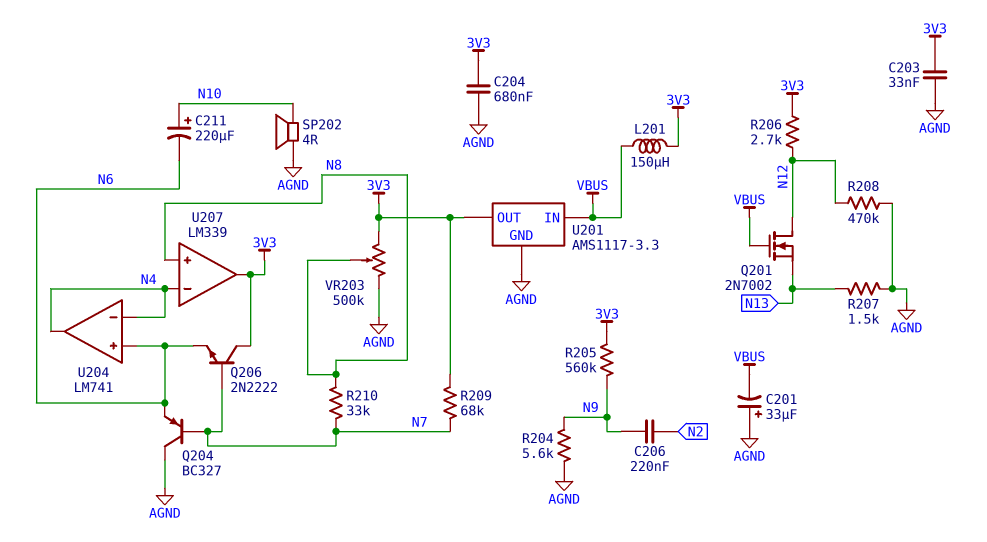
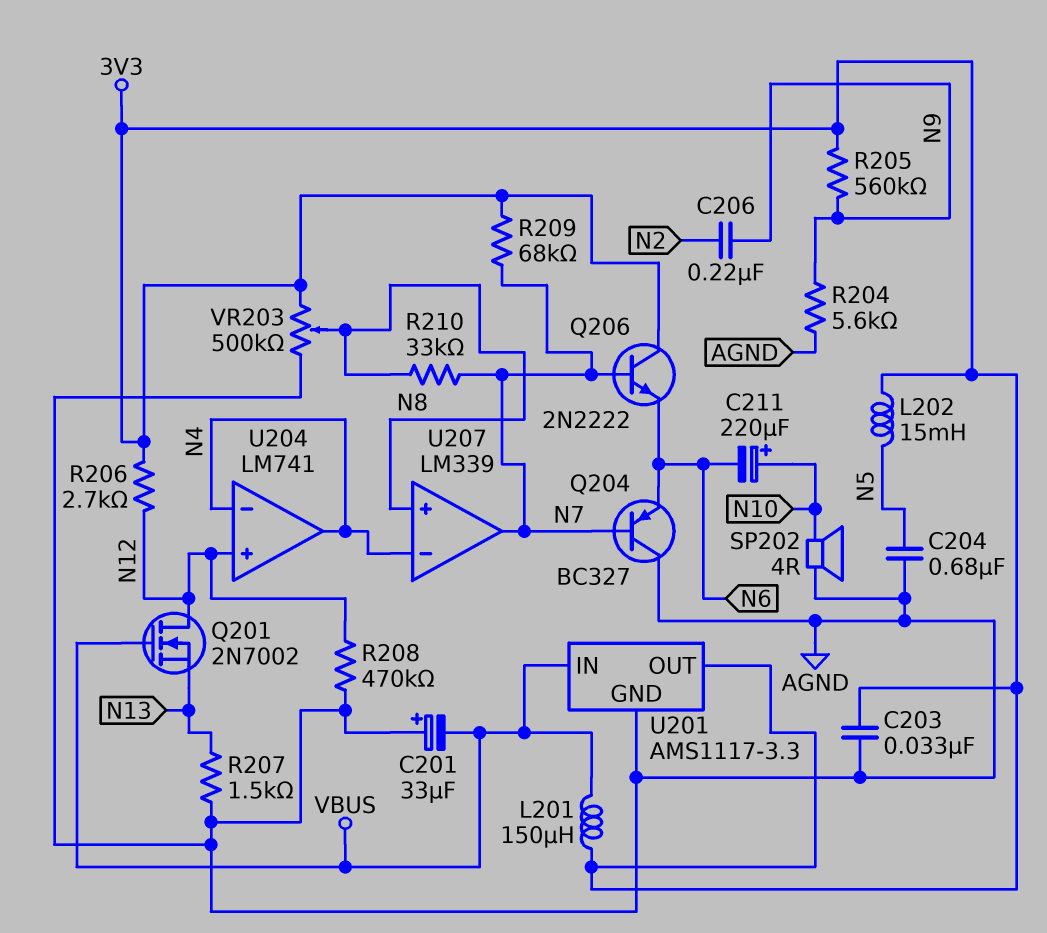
C204: 680nF (3V3, AGND) -> 680nF (AGND, N5)
L202: none -> 15mH (3V3, N5)
U204 pin in+: N6 -> N12
U207 pin out: 3V3 -> N7

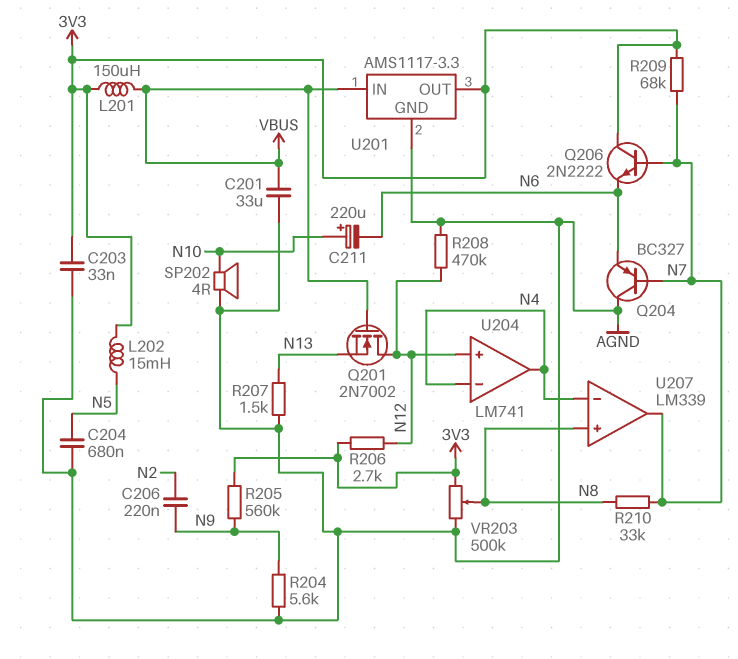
C201: 33uF (plus AGND, minus VBUS) -> 33uF (AGND, VBUS)

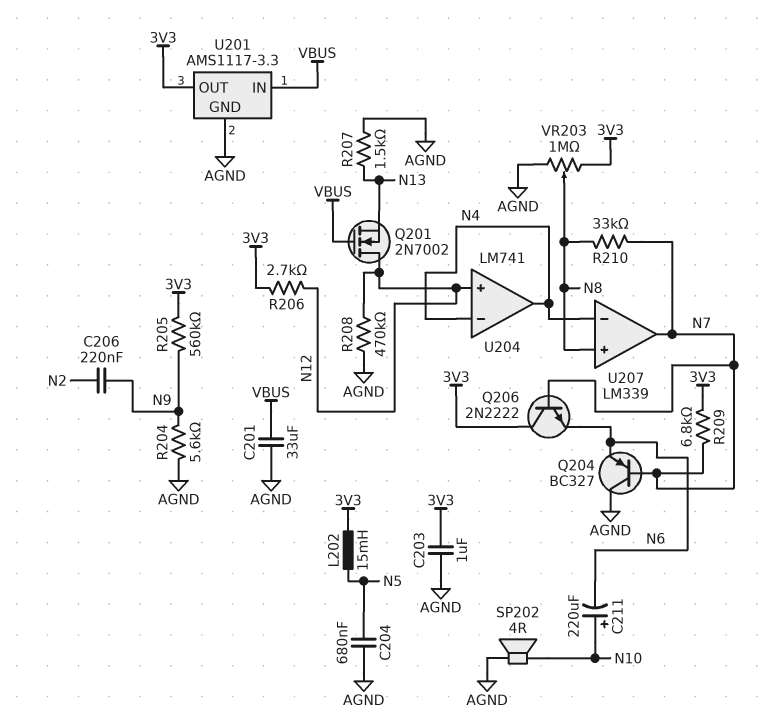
C203: 33nF (3V3, AGND) -> 1uF (3V3, AGND)
L201: 150uH (3V3, VBUS) -> none
R209: 68k (3V3, N7) -> 6.8k (3V3, N7)
VR203: 500k (3V3, AGND, wiper N8) -> 1M (3V3, AGND, wiper N8)

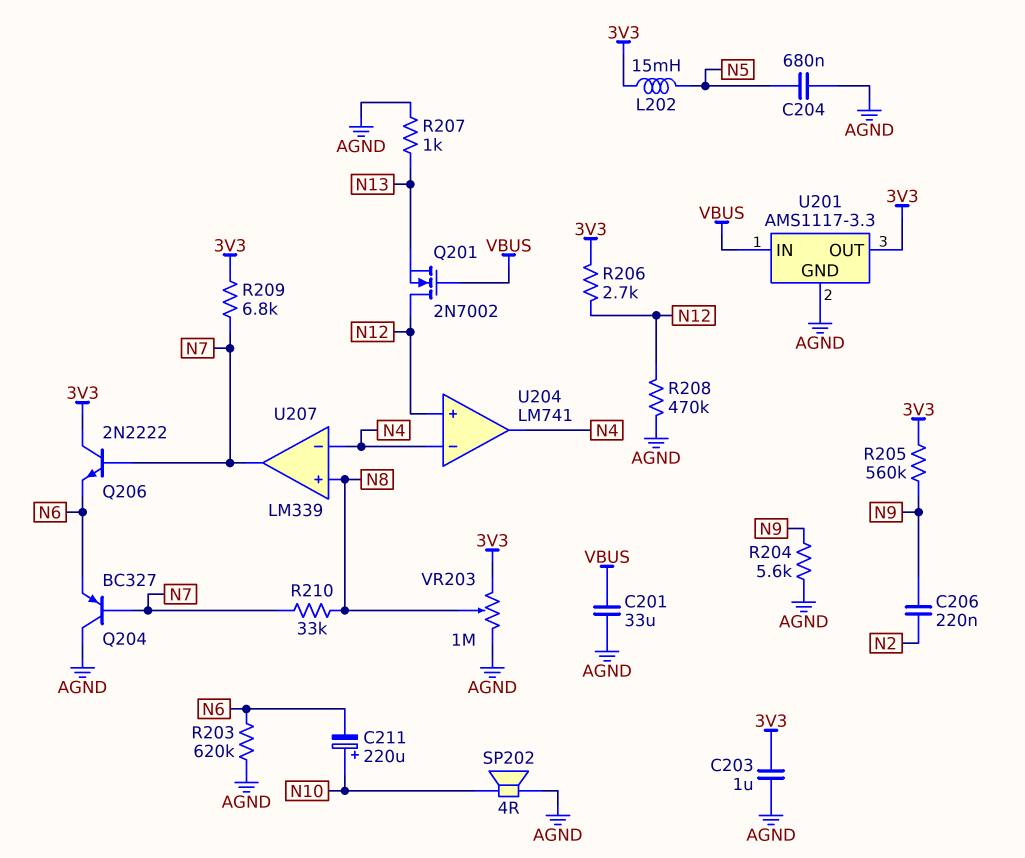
R203: none -> 620k (AGND, N6)
R207: 1.5k (AGND, N13) -> 1k (AGND, N13)

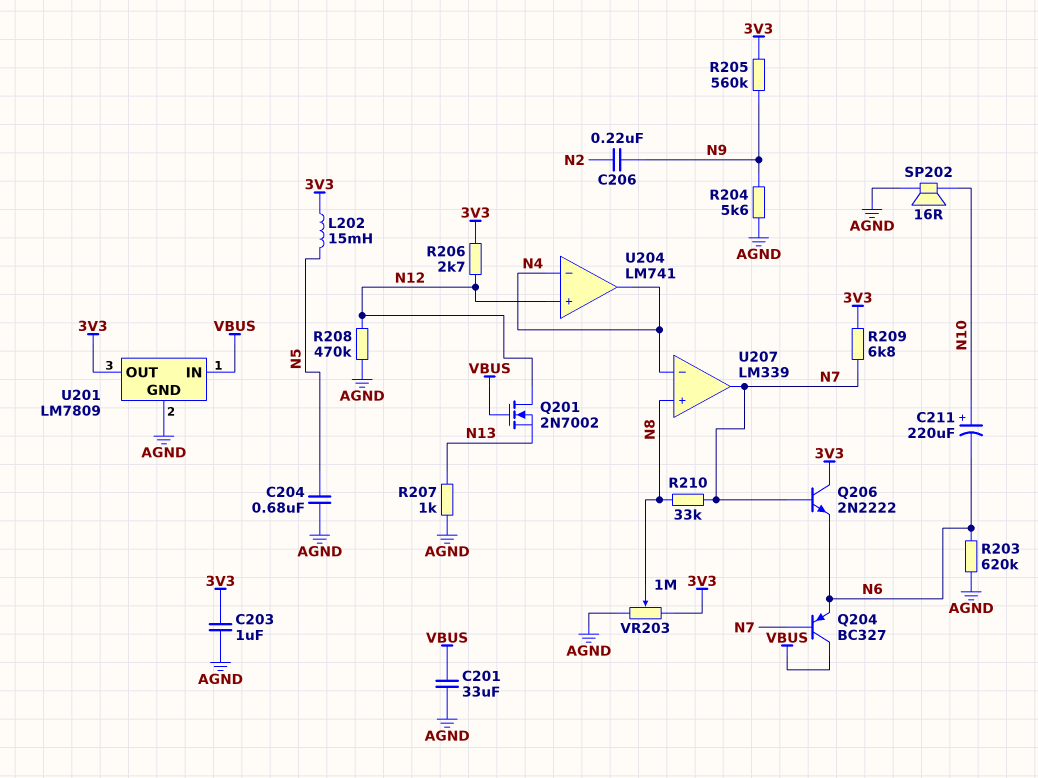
Q204: PNP BC327 (B N7, C AGND, E N6) -> PNP BC327 (B N7, C VBUS, E N6)
SP202: speaker 4R (AGND, N10) -> speaker 16R (AGND, N10)
U201: AMS1117-3.3 -> LM7809

